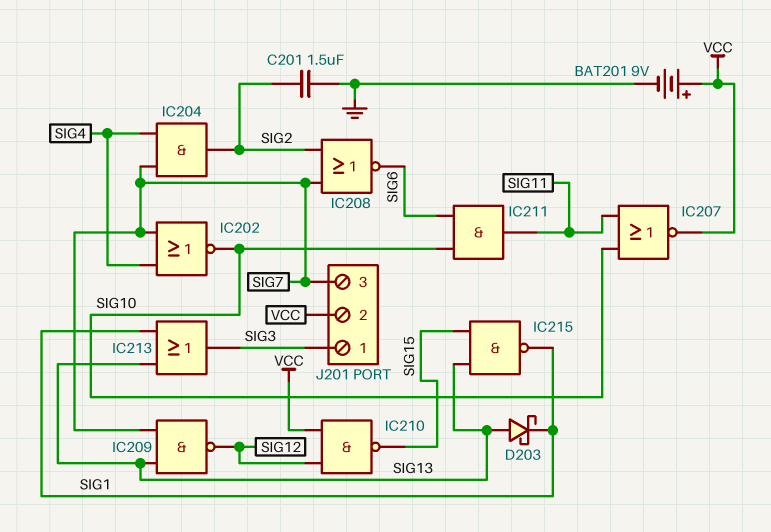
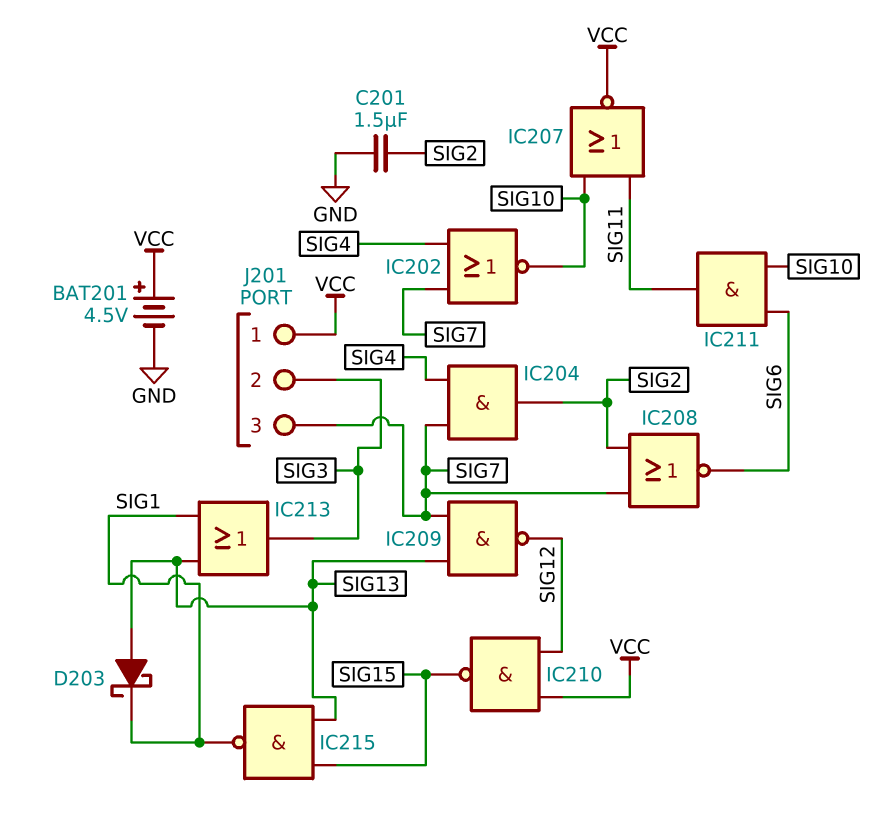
BAT201: 9V (plus VCC, minus GND) -> 4.5V (plus VCC, minus GND)
J201 pin 1: SIG3 -> VCC
J201 pin 2: VCC -> SIG3

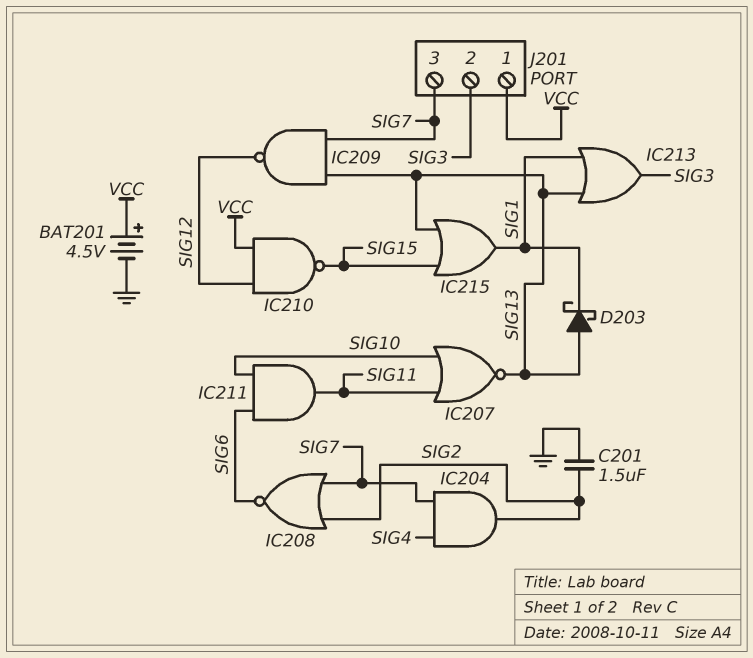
IC202: NOR (in SIG4, in SIG7, out SIG10) -> none
IC207: NOR (in SIG10, in SIG11, out VCC) -> NOR (in SIG10, in SIG11, out SIG13)
IC215: NAND (in SIG13, in SIG15, out SIG1) -> OR (in SIG13, in SIG15, out SIG1)

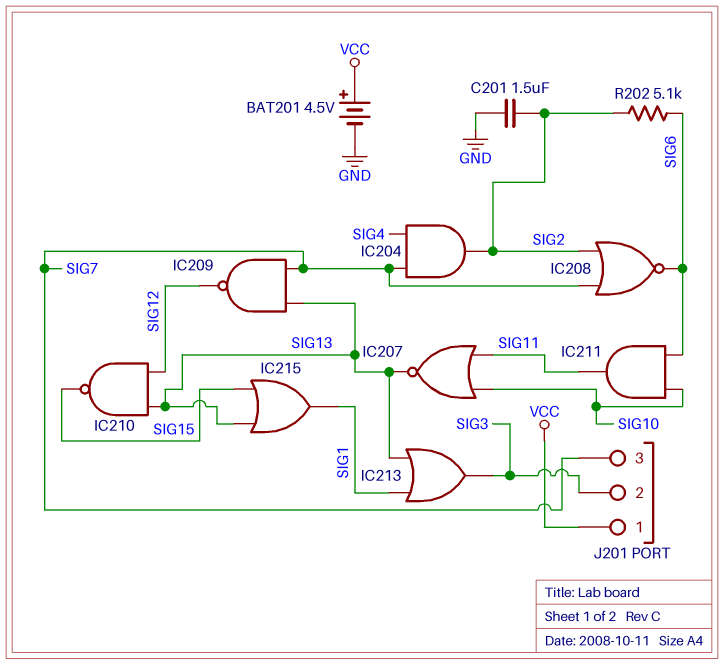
D203: schottky (A SIG13, K SIG1) -> none
IC210: NAND (in SIG12, in VCC, out SIG15) -> NAND (in SIG12, in SIG13, out SIG15)
R202: none -> 5.1k (SIG2, SIG6)

